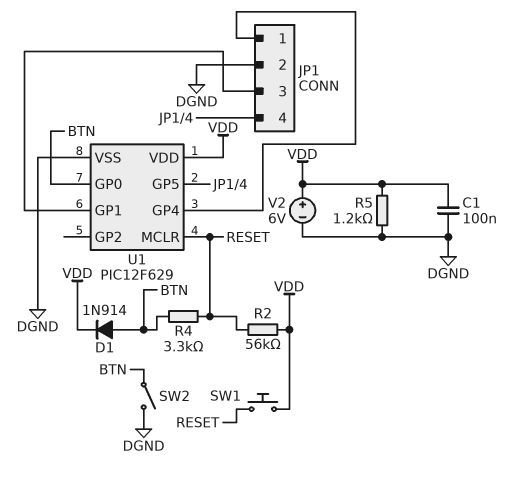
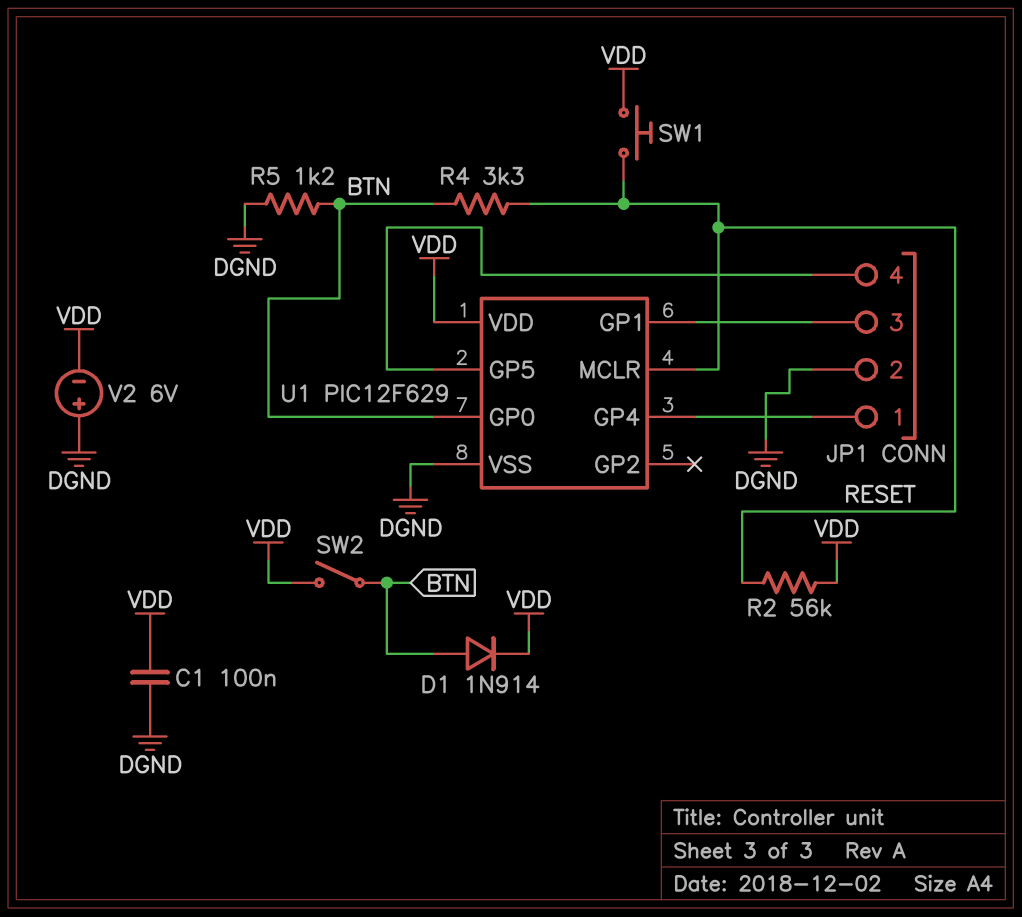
R5: 1.2k (DGND, VDD) -> 1.2k (BTN, DGND)
SW2: switch (BTN, DGND) -> switch (BTN, VDD)
V2: 6V (plus VDD, minus DGND) -> 6V (plus DGND, minus VDD)

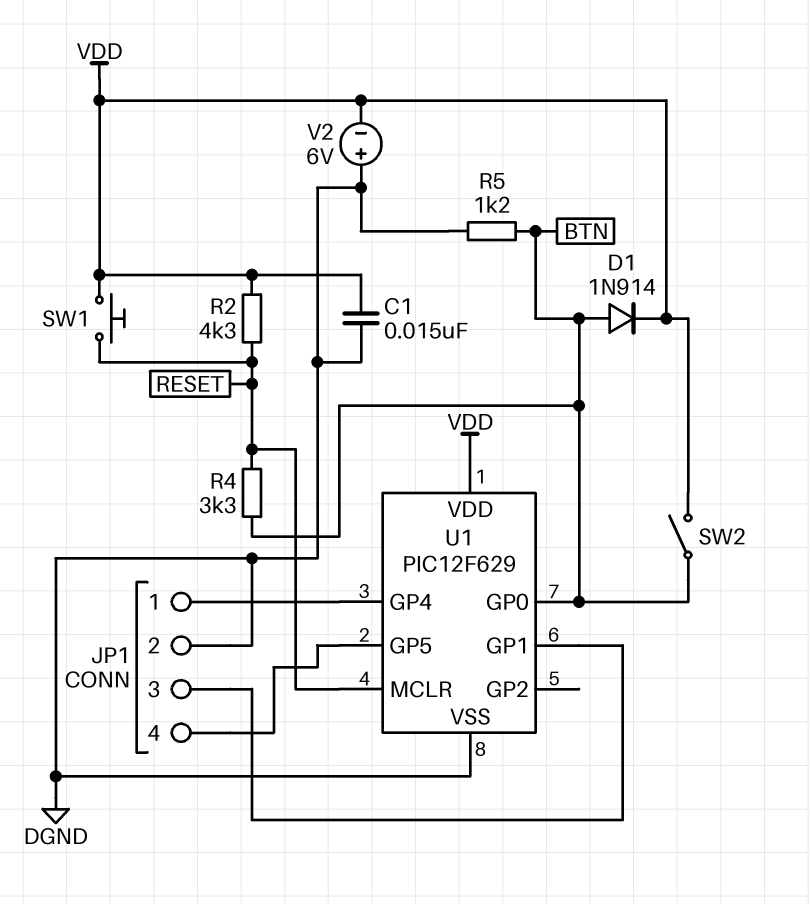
C1: 100nF (DGND, VDD) -> 15nF (DGND, VDD)
R2: 56k (RESET, VDD) -> 4.3k (RESET, VDD)

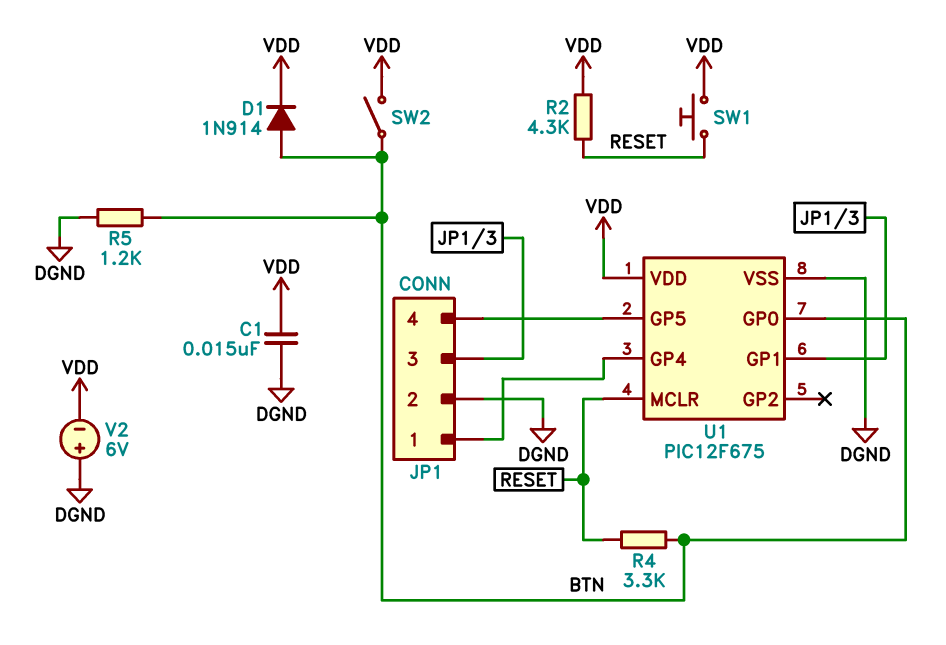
U1: PIC12F629 -> PIC12F675

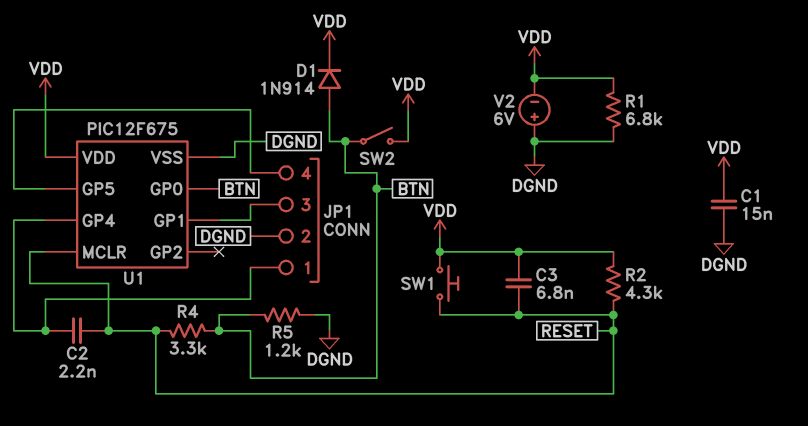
C2: none -> 2.2nF (JP1/1, RESET)
C3: none -> 6.8nF (RESET, VDD)
R1: none -> 6.8k (DGND, VDD)

